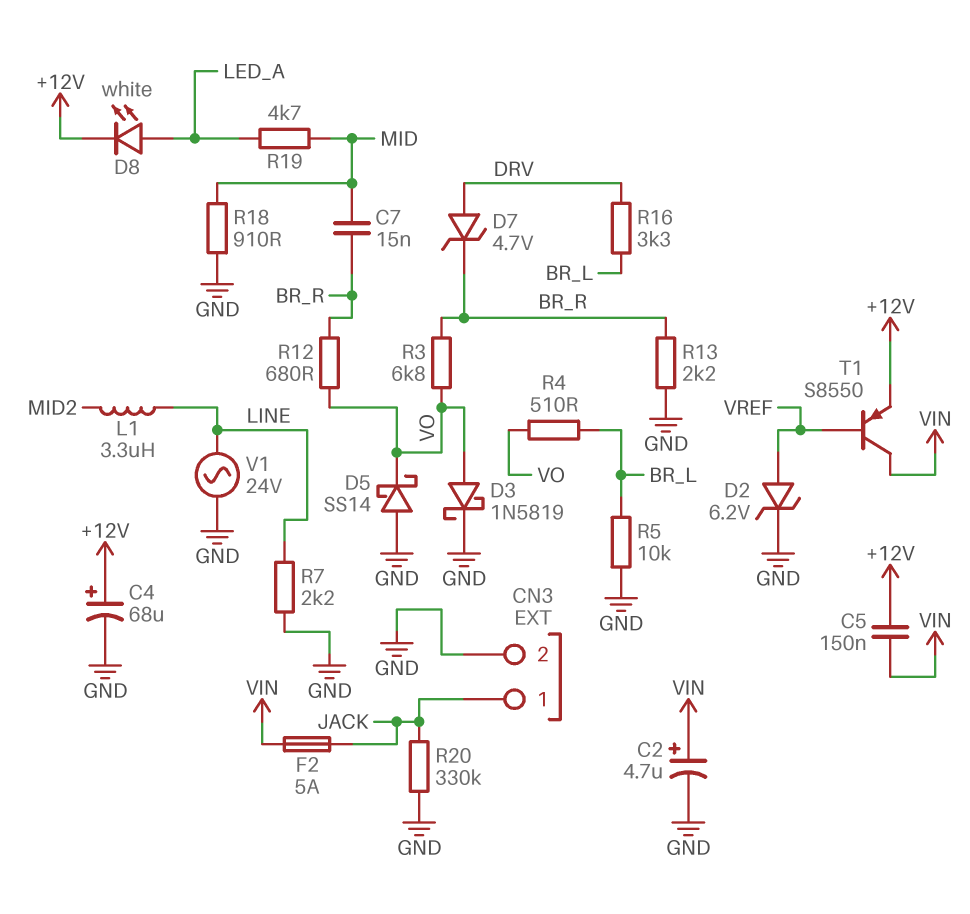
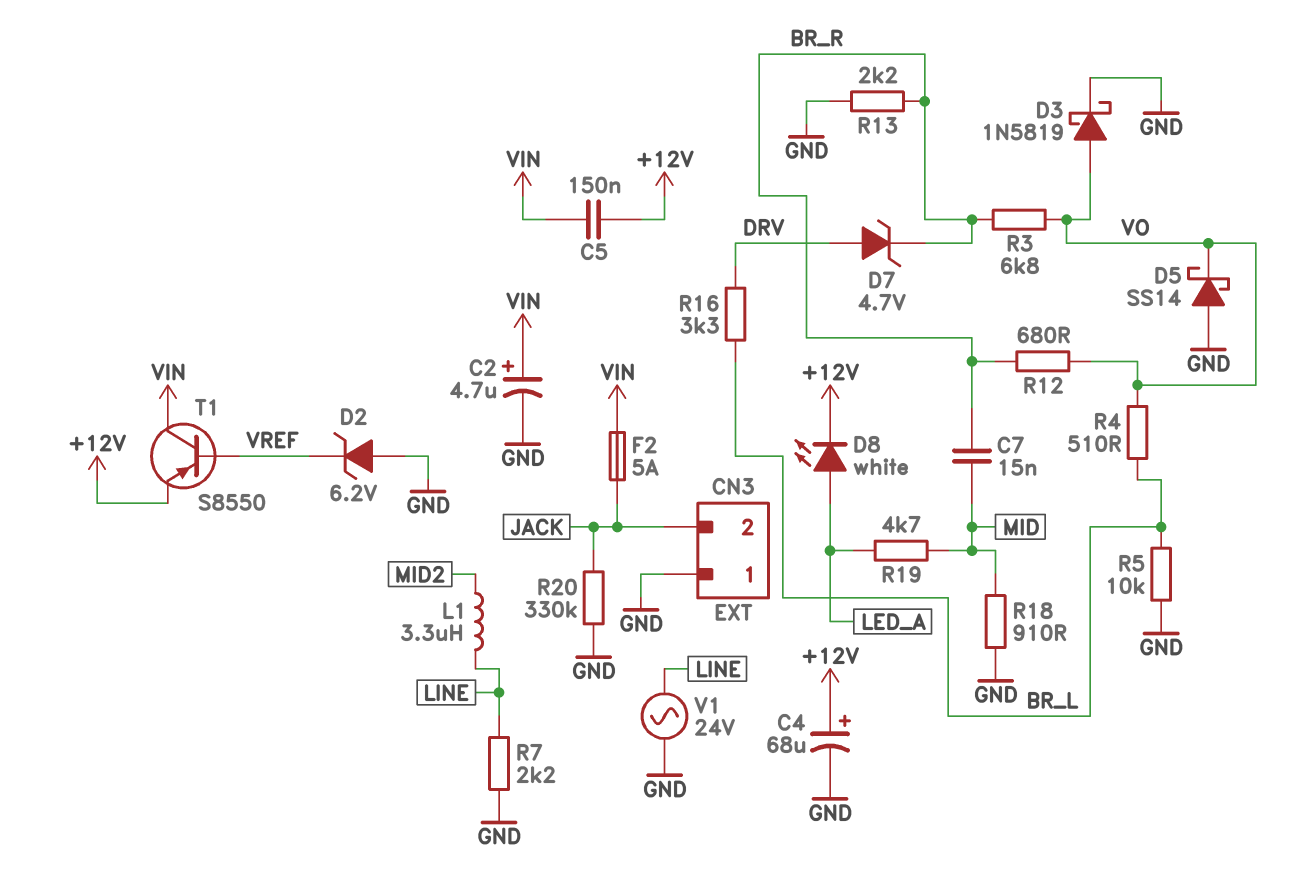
CN3 pin 1: JACK -> GND
CN3 pin 2: GND -> JACK
D2: zener 6.2V (A VREF, K GND) -> zener 6.2V (A GND, K VREF)

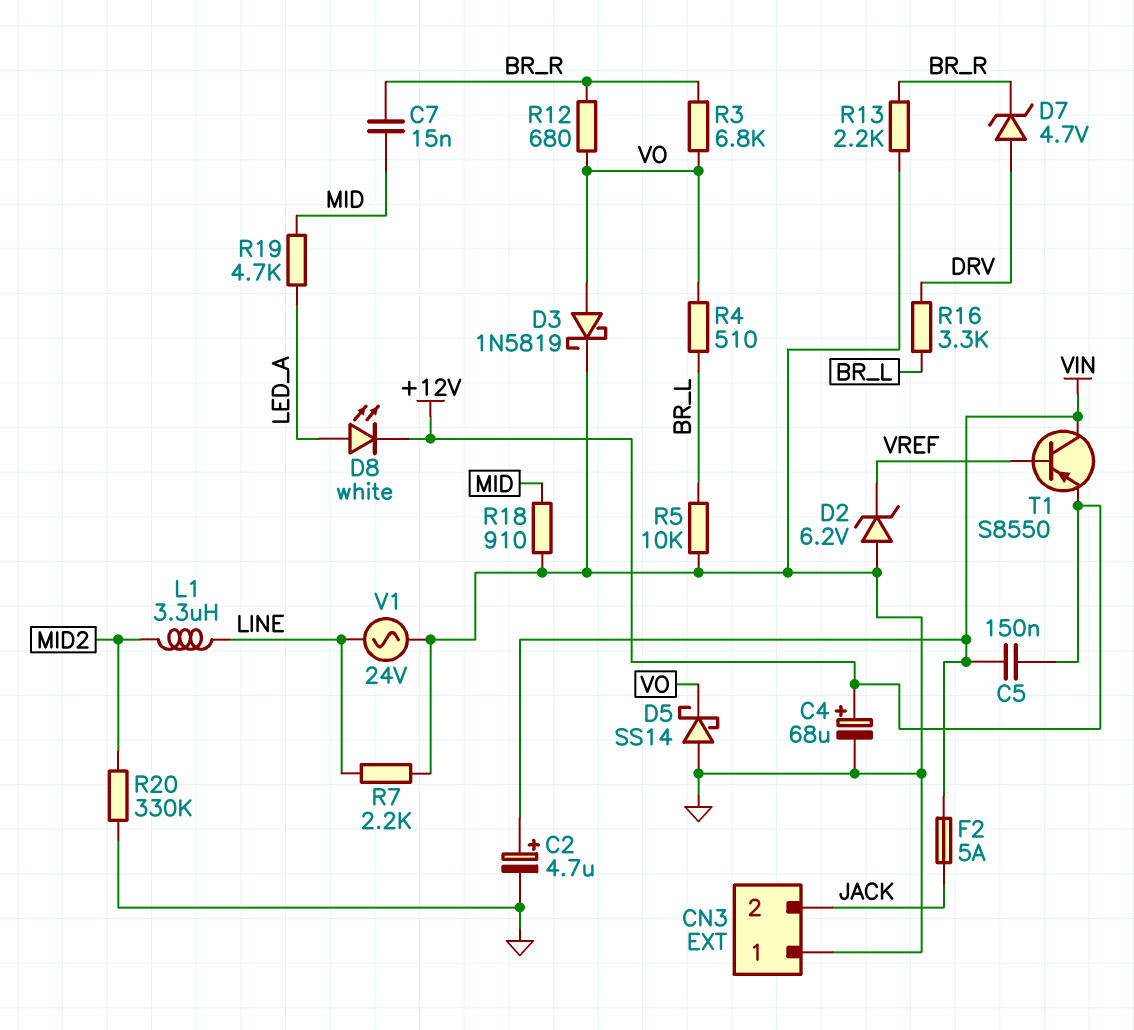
R20: 330k (GND, JACK) -> 330k (GND, MID2)

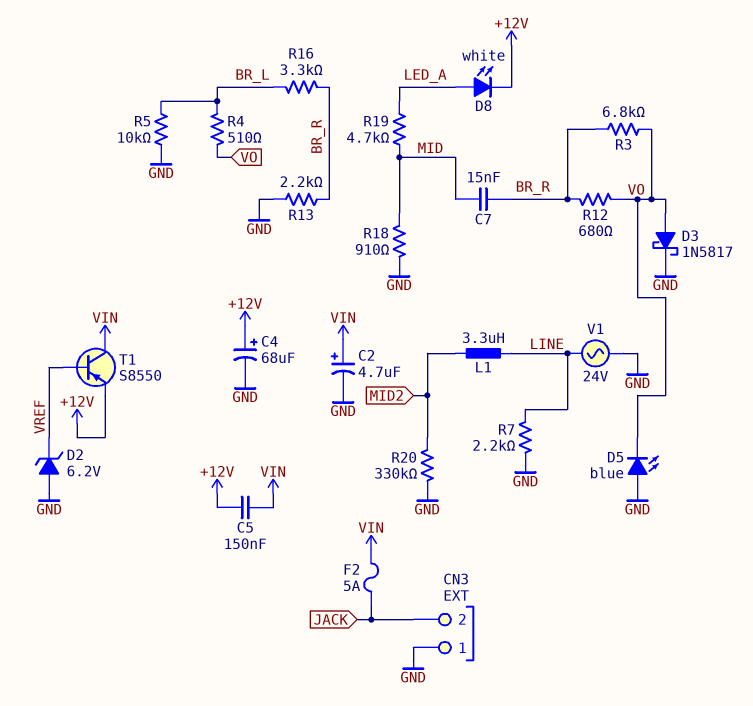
D3: schottky 1N5819 (A VO, K GND) -> schottky 1N5817 (A VO, K GND)
D5: schottky SS14 (A GND, K VO) -> LED blue (A GND, K VO)
D7: zener 4.7V (A DRV, K BR_R) -> none
R16: 3.3k (BR_L, DRV) -> 3.3k (BR_L, BR_R)

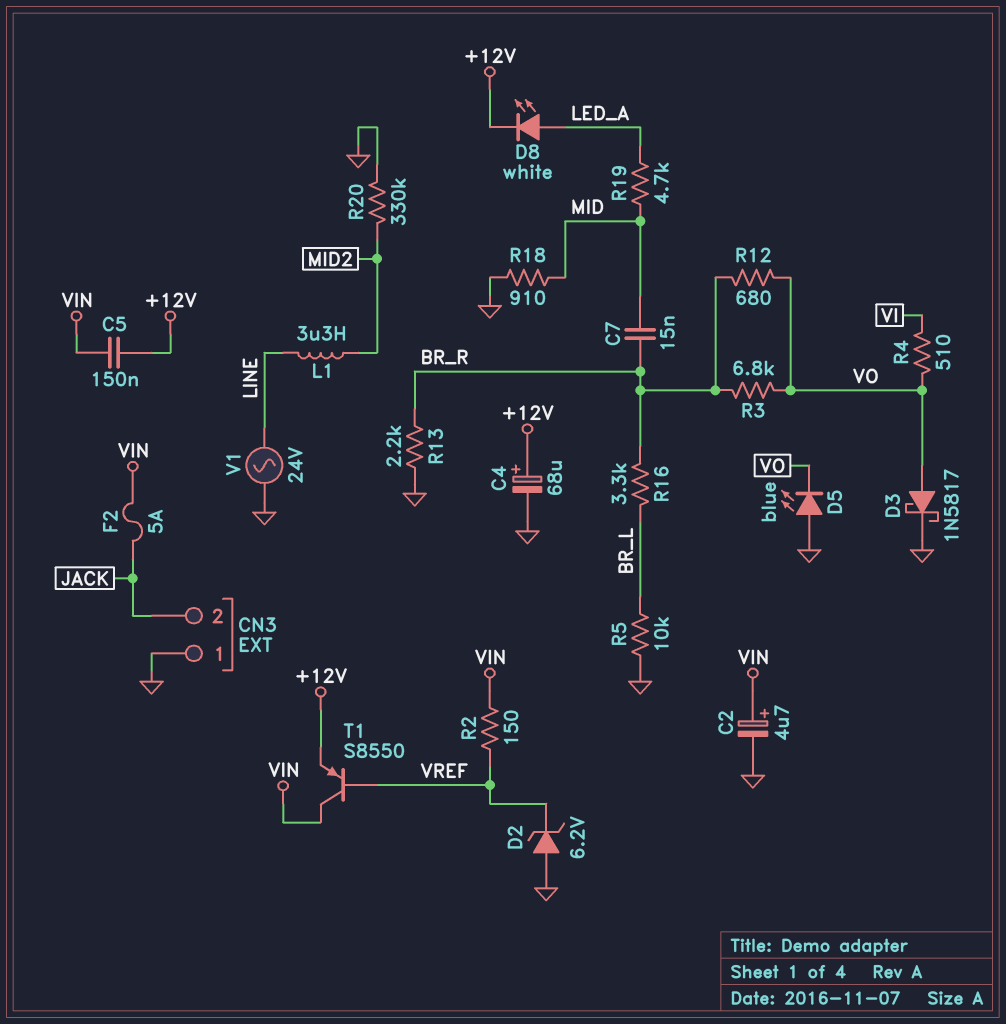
R2: none -> 150 (VIN, VREF)
R4: 510 (BR_L, VO) -> 510 (VI, VO)
R7: 2.2k (GND, LINE) -> none

